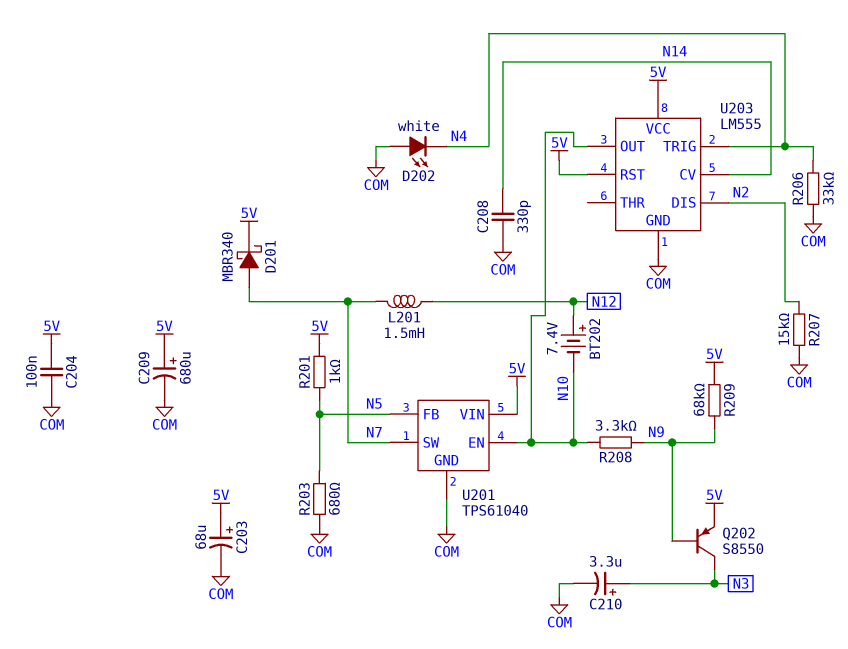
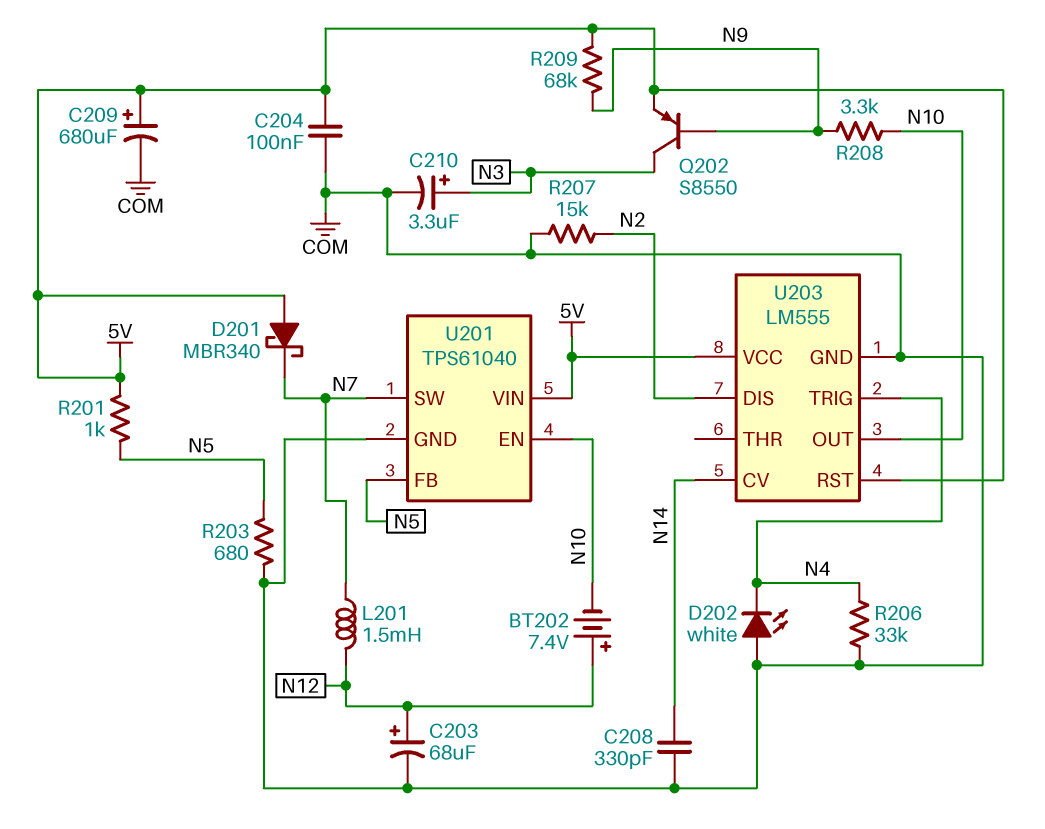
C203: 68uF (plus 5V, minus COM) -> 68uF (plus N12, minus COM)
D201: schottky MBR340 (A N7, K 5V) -> schottky MBR340 (A 5V, K N7)

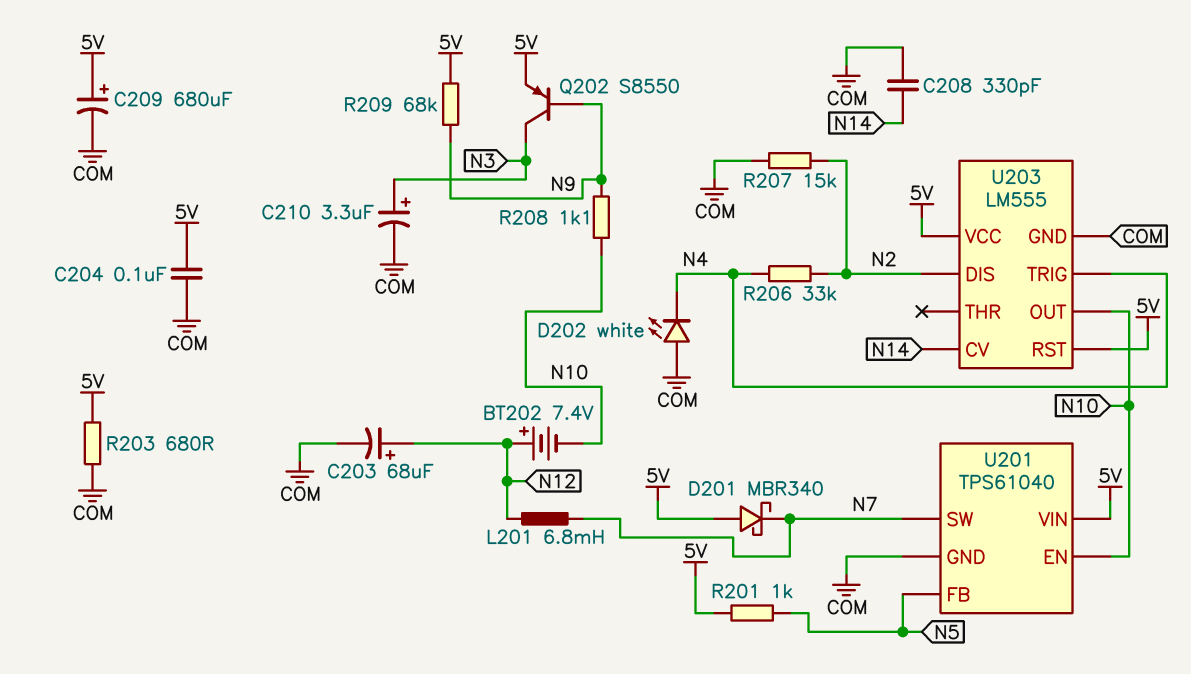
L201: 1.5mH (N7, N12) -> 6.8mH (N7, N12)
R203: 680 (COM, N5) -> 680 (5V, COM)
R206: 33k (COM, N4) -> 33k (N2, N4)
R208: 3.3k (N9, N10) -> 1.1k (N9, N10)

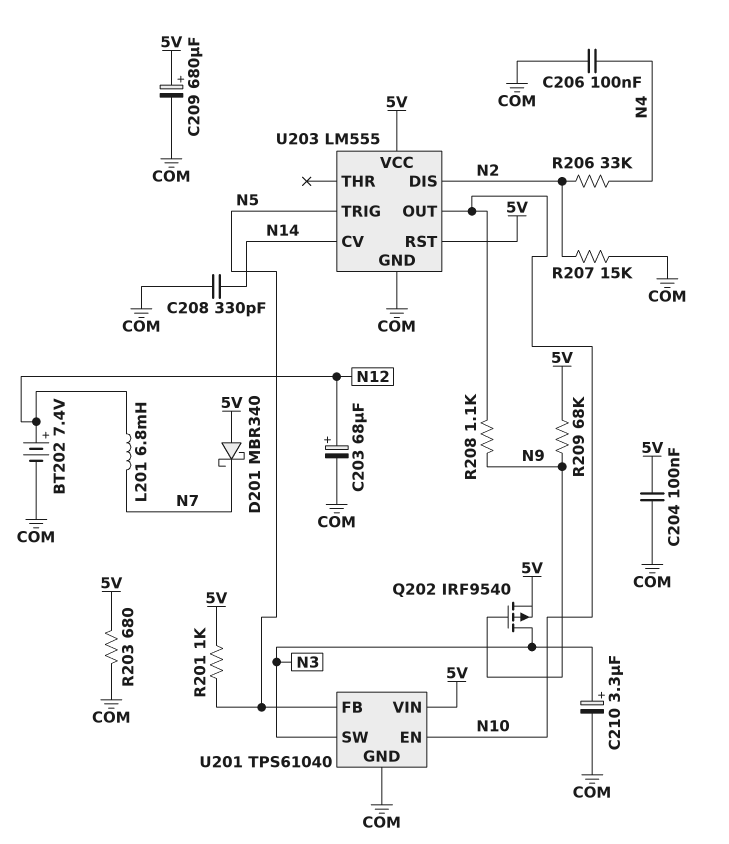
BT202: 7.4V (plus N12, minus N10) -> 7.4V (plus N12, minus COM)
C206: none -> 100nF (COM, N4)
D202: LED white (A COM, K N4) -> none
Q202: PNP S8550 (B N9, C N3, E 5V) -> PMOS IRF9540 (G N9, D N3, S 5V)
U201 pin SW: N7 -> N3
U203 pin TRIG: N4 -> N5

